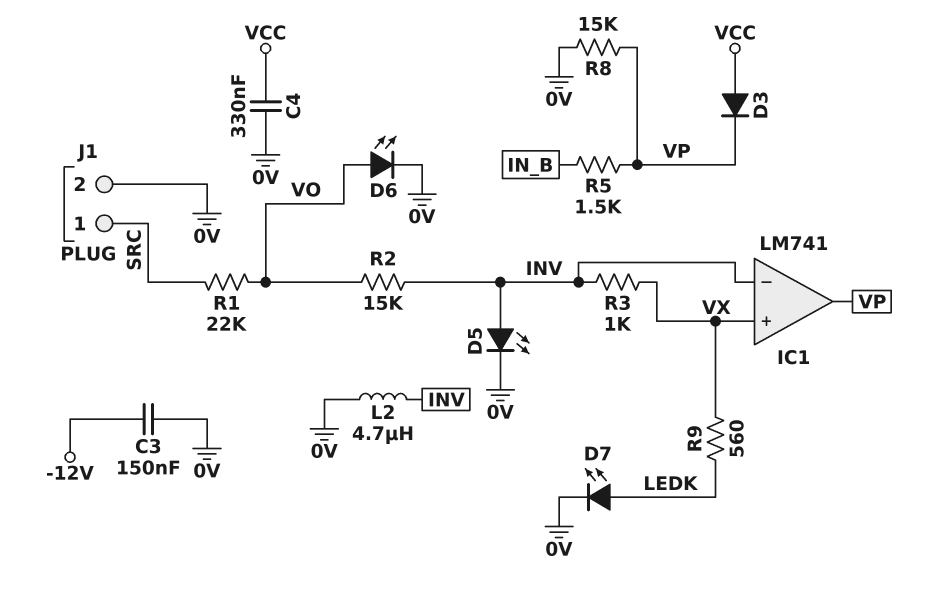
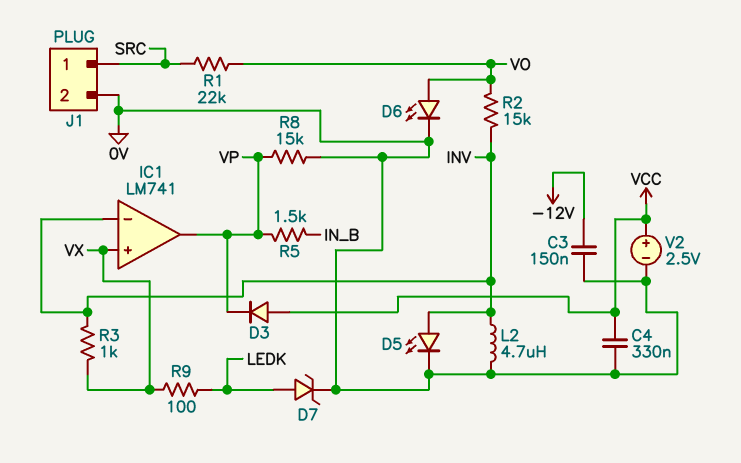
D7: LED (A LEDK, K 0V) -> zener (A LEDK, K 0V)
R9: 560 (LEDK, VX) -> 100 (LEDK, VX)
V2: none -> 2.5V (plus VCC, minus 0V)

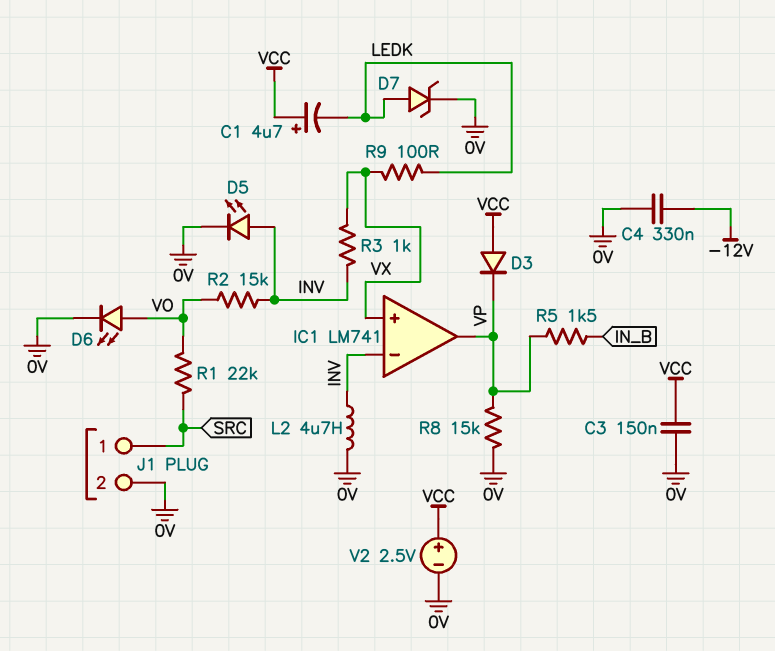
C1: none -> 4.7uF (plus VCC, minus LEDK)
C3: 150nF (-12V, 0V) -> 150nF (0V, VCC)
C4: 330nF (0V, VCC) -> 330nF (-12V, 0V)

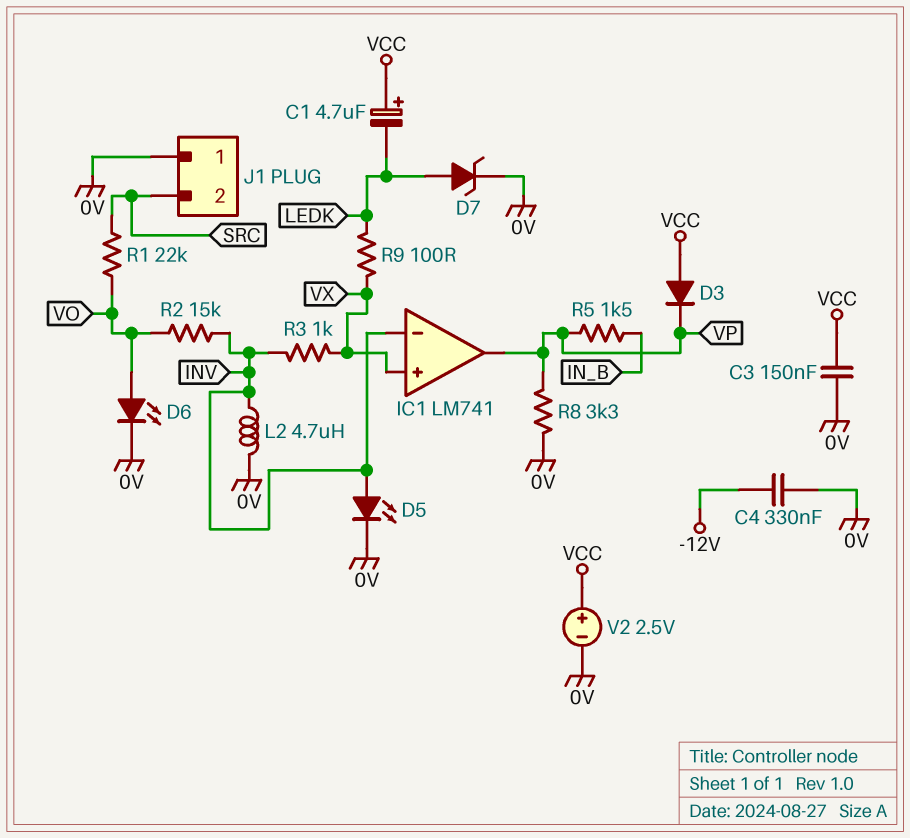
J1 pin 1: SRC -> 0V
J1 pin 2: 0V -> SRC
R8: 15k (0V, VP) -> 3.3k (0V, VP)

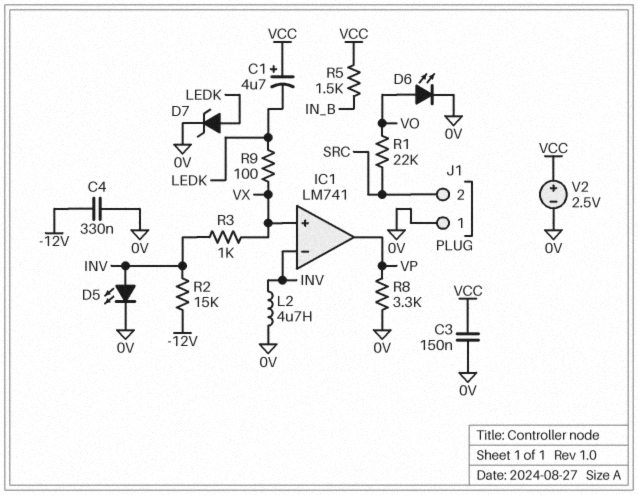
D3: diode (A VCC, K VP) -> none
R2: 15k (INV, VO) -> 15k (-12V, INV)
R5: 1.5k (IN_B, VP) -> 1.5k (IN_B, VCC)

